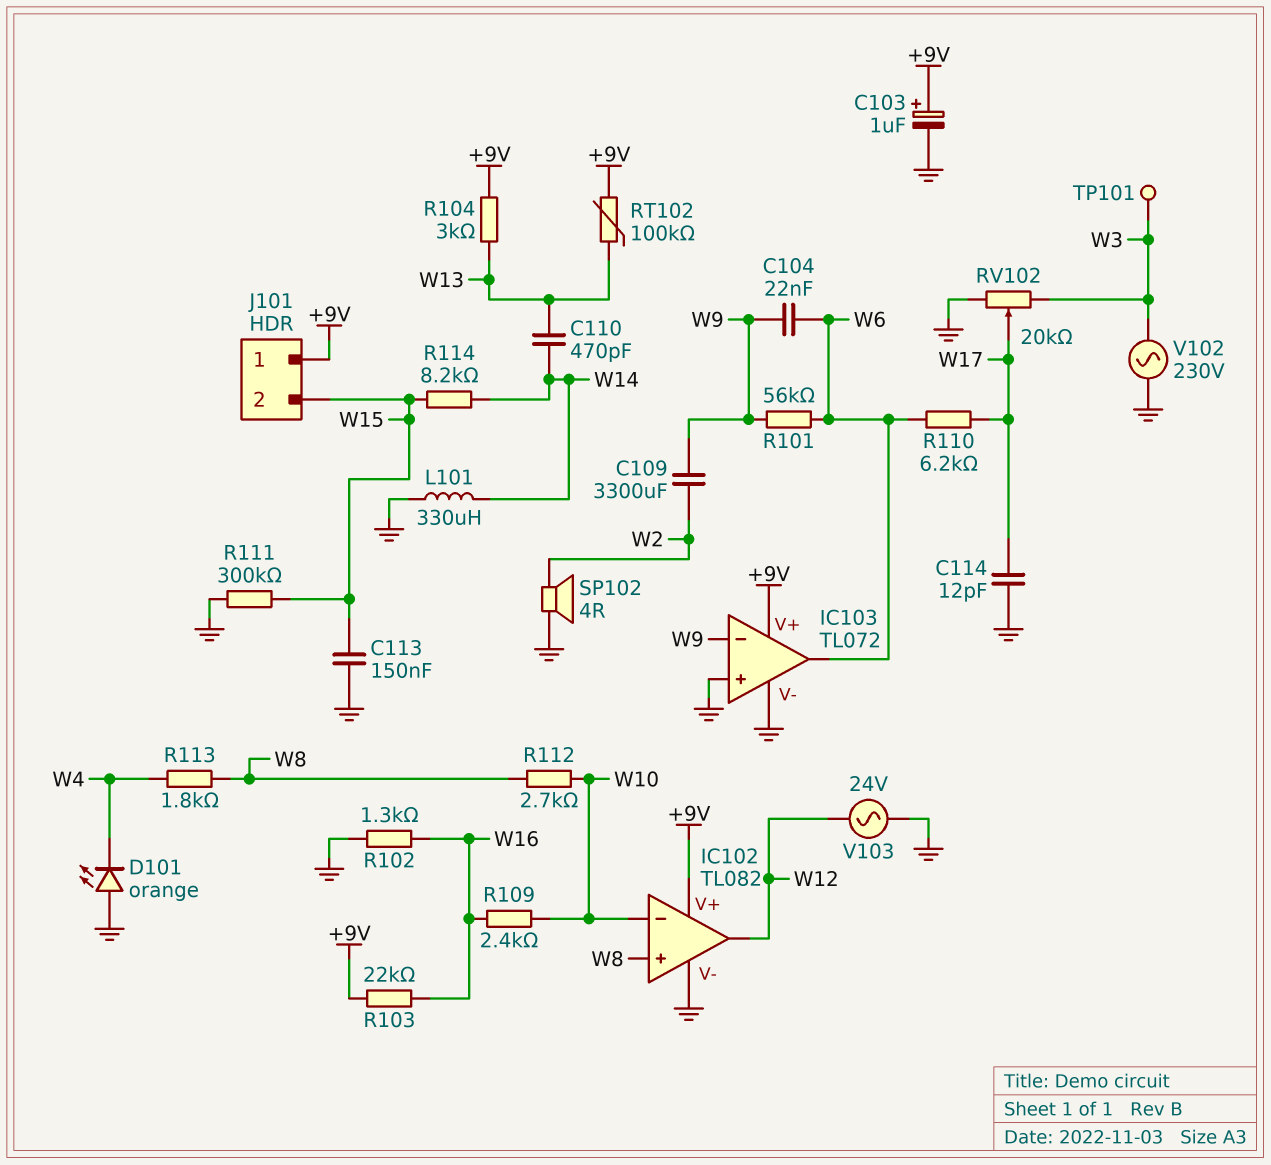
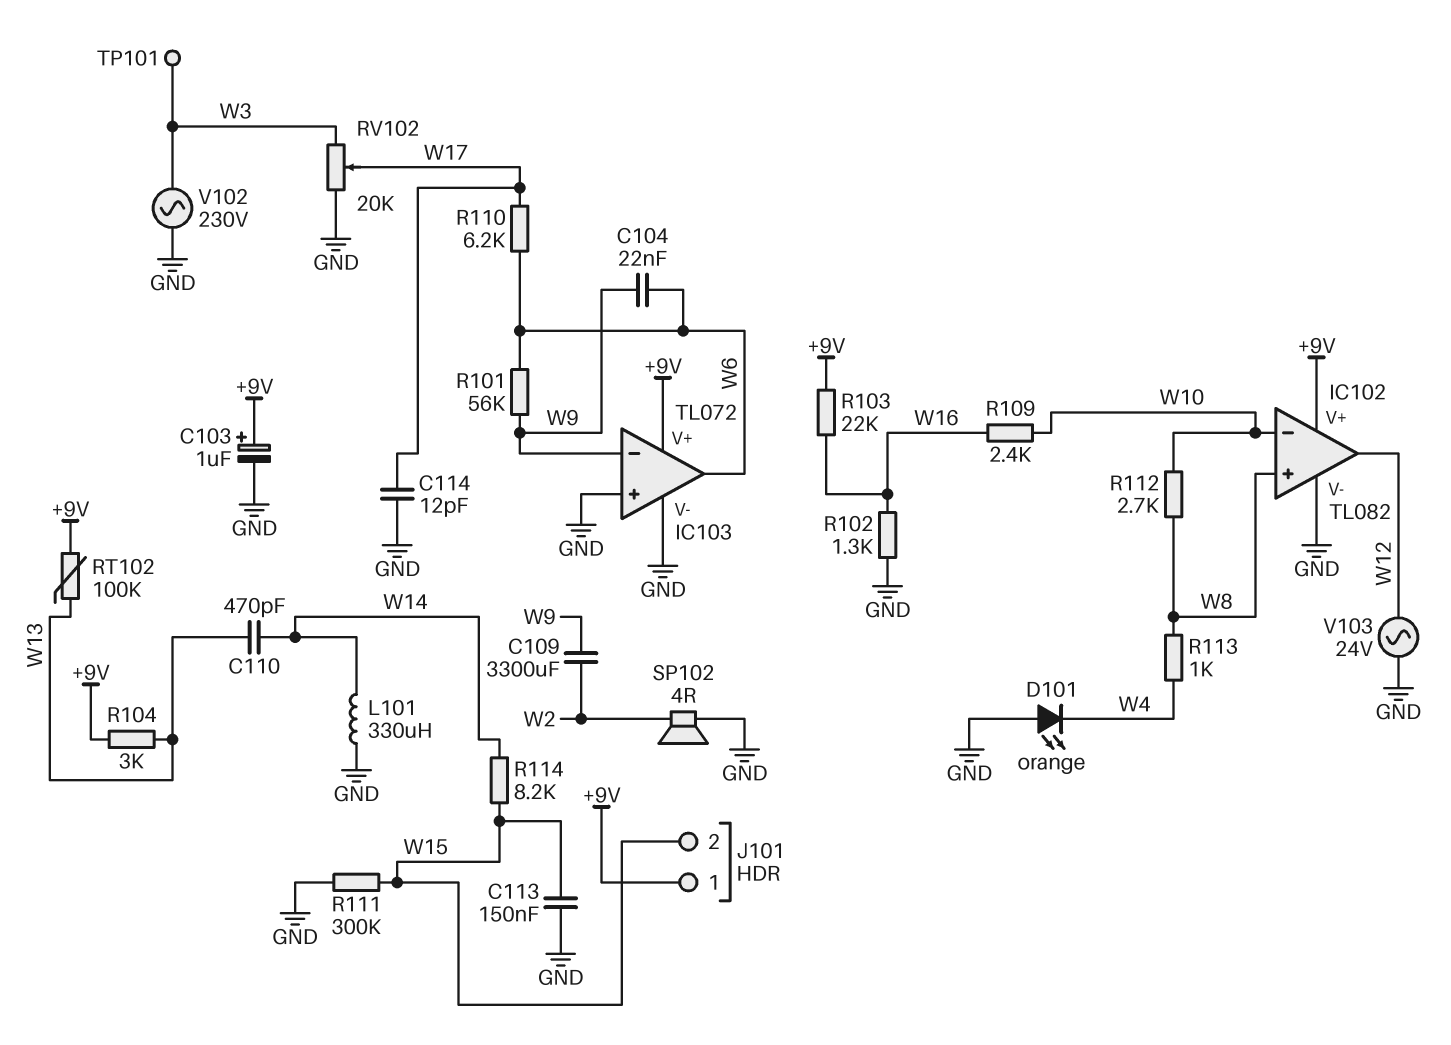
R113: 1.8k (W4, W8) -> 1k (W4, W8)

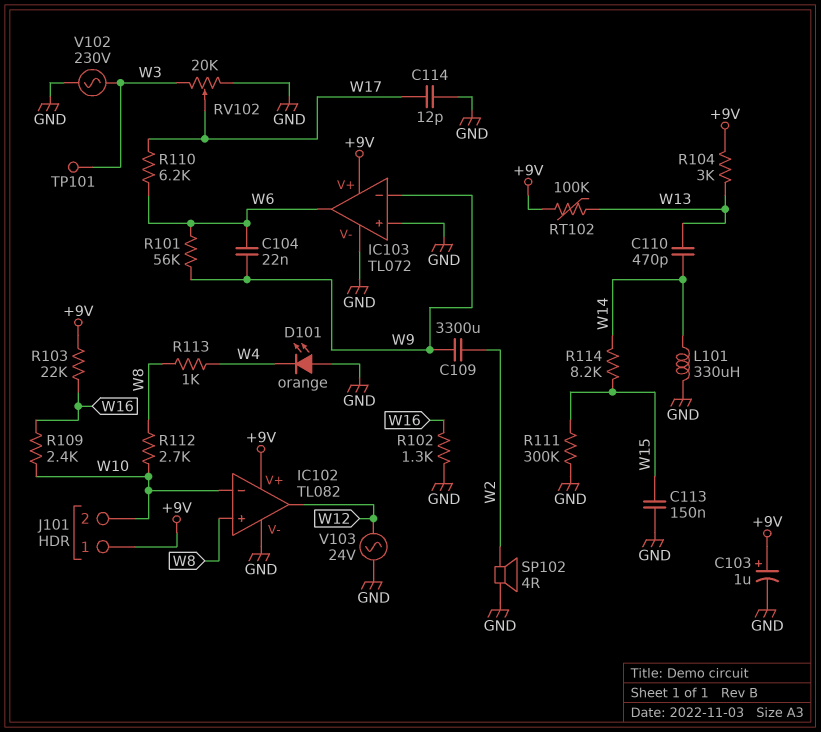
J101 pin 2: W15 -> W10

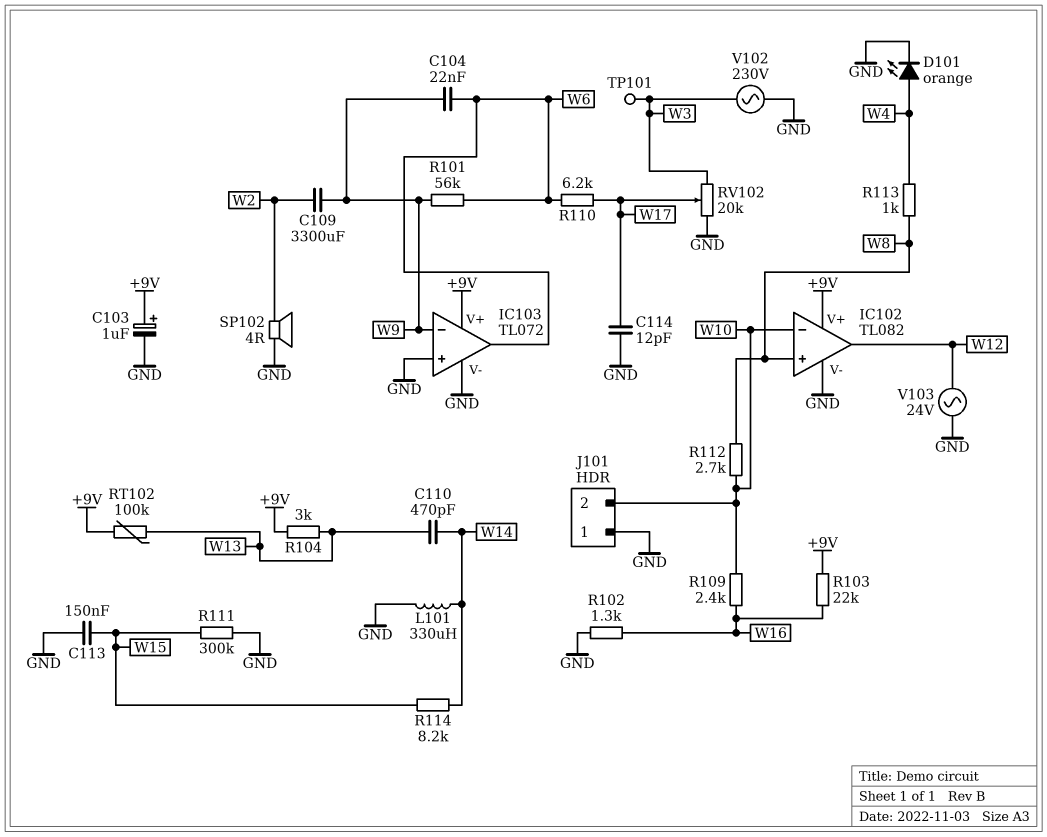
D101: LED orange (A GND, K W4) -> LED orange (A W4, K GND)
J101 pin 1: +9V -> GND

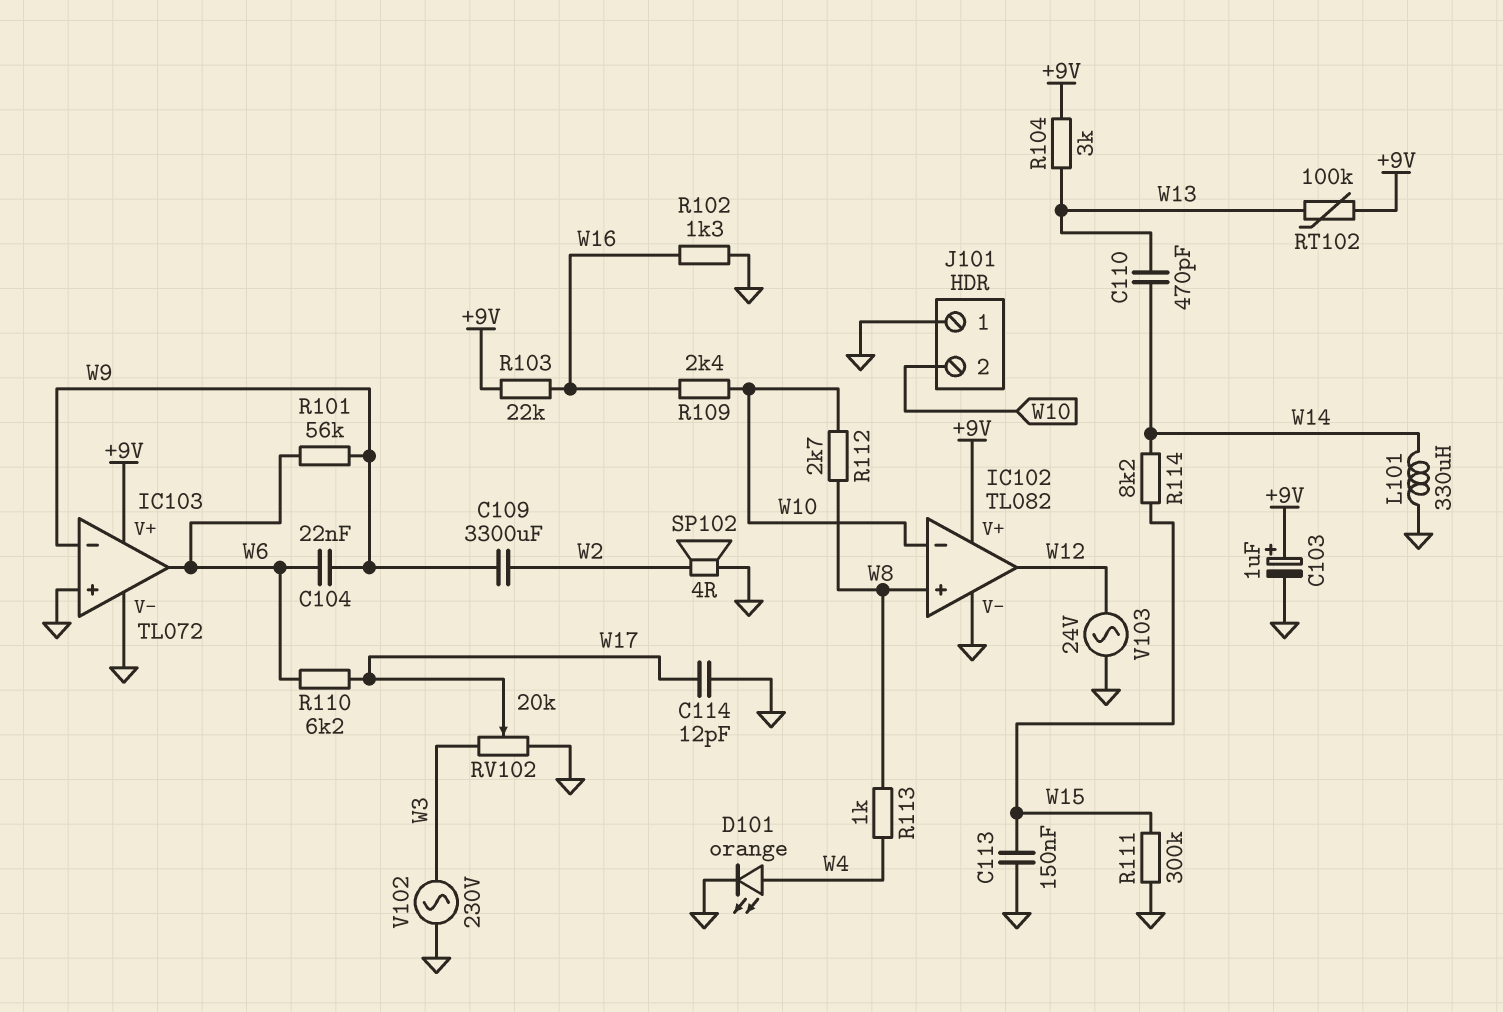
TP101: test point (W3) -> none

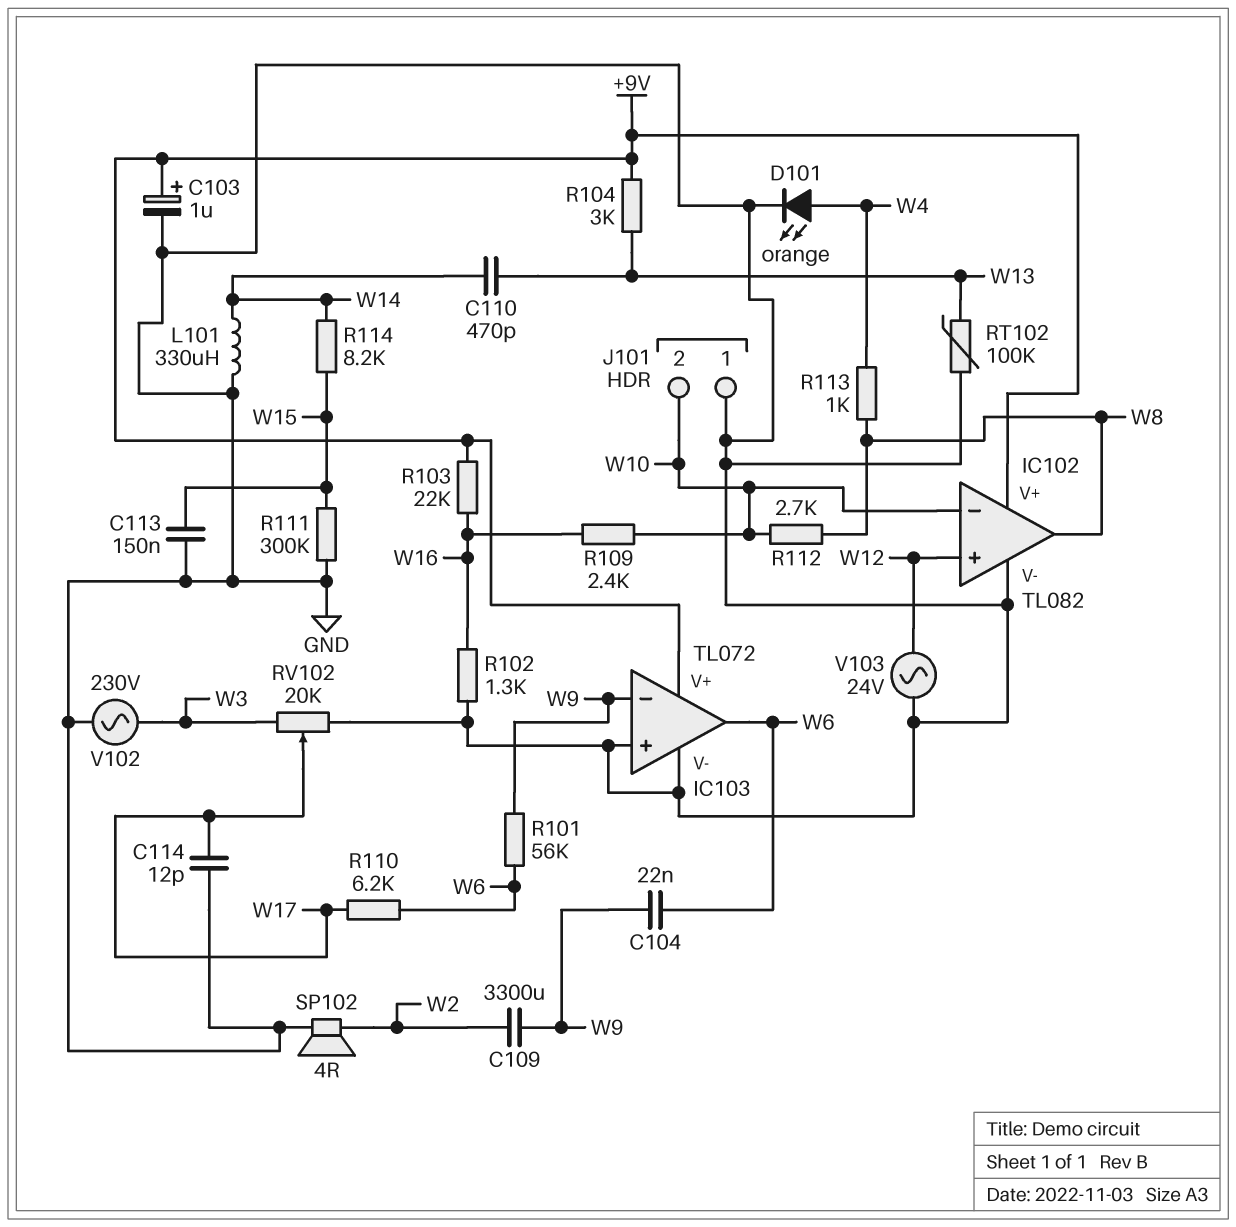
IC102 pin in+: W8 -> W12
IC102 pin out: W12 -> W8
RT102: 100k (+9V, W13) -> 100k (GND, W13)

